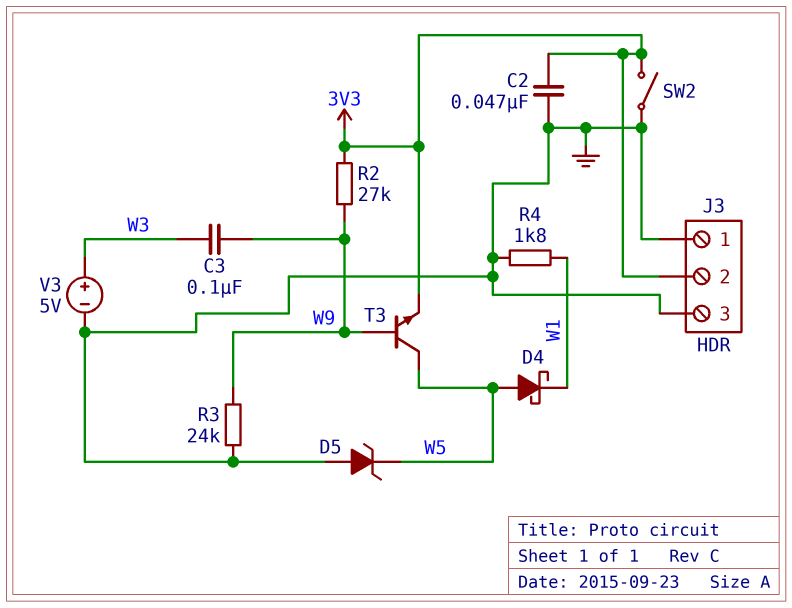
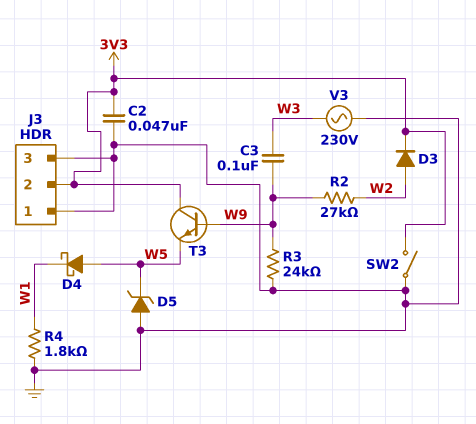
D3: none -> diode (A W2, K 3V3)
R2: 27k (3V3, W9) -> 27k (W2, W9)
T3: NPN (B W9, C W5, E 3V3) -> NPN (B W9, C 3V3, E W5)
V3: 5V (plus W3, minus GND) -> AC 230V (GND, W3)

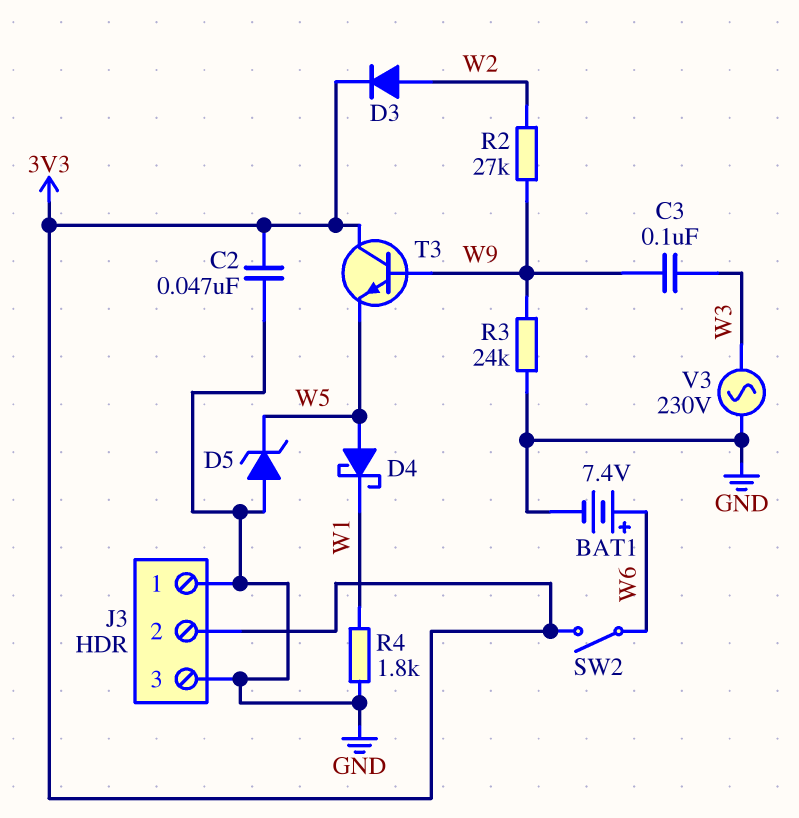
BAT1: none -> 7.4V (plus W6, minus GND)
SW2: switch (3V3, GND) -> switch (3V3, W6)

